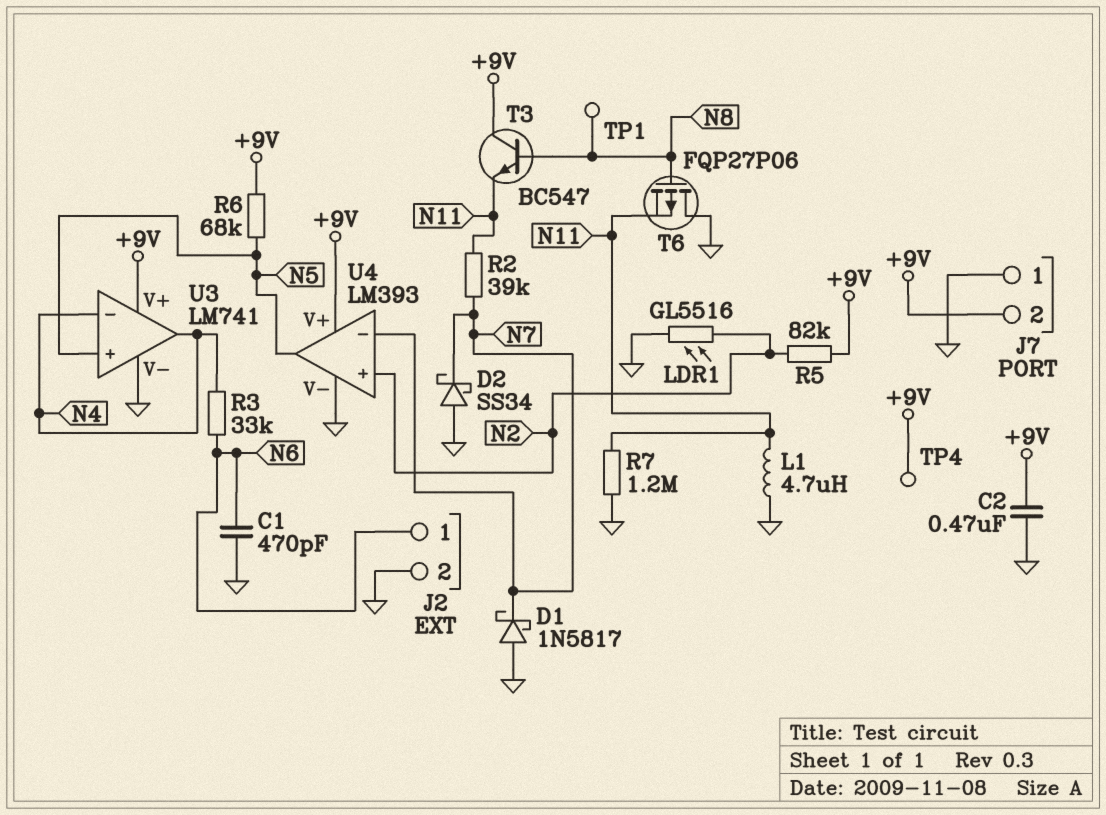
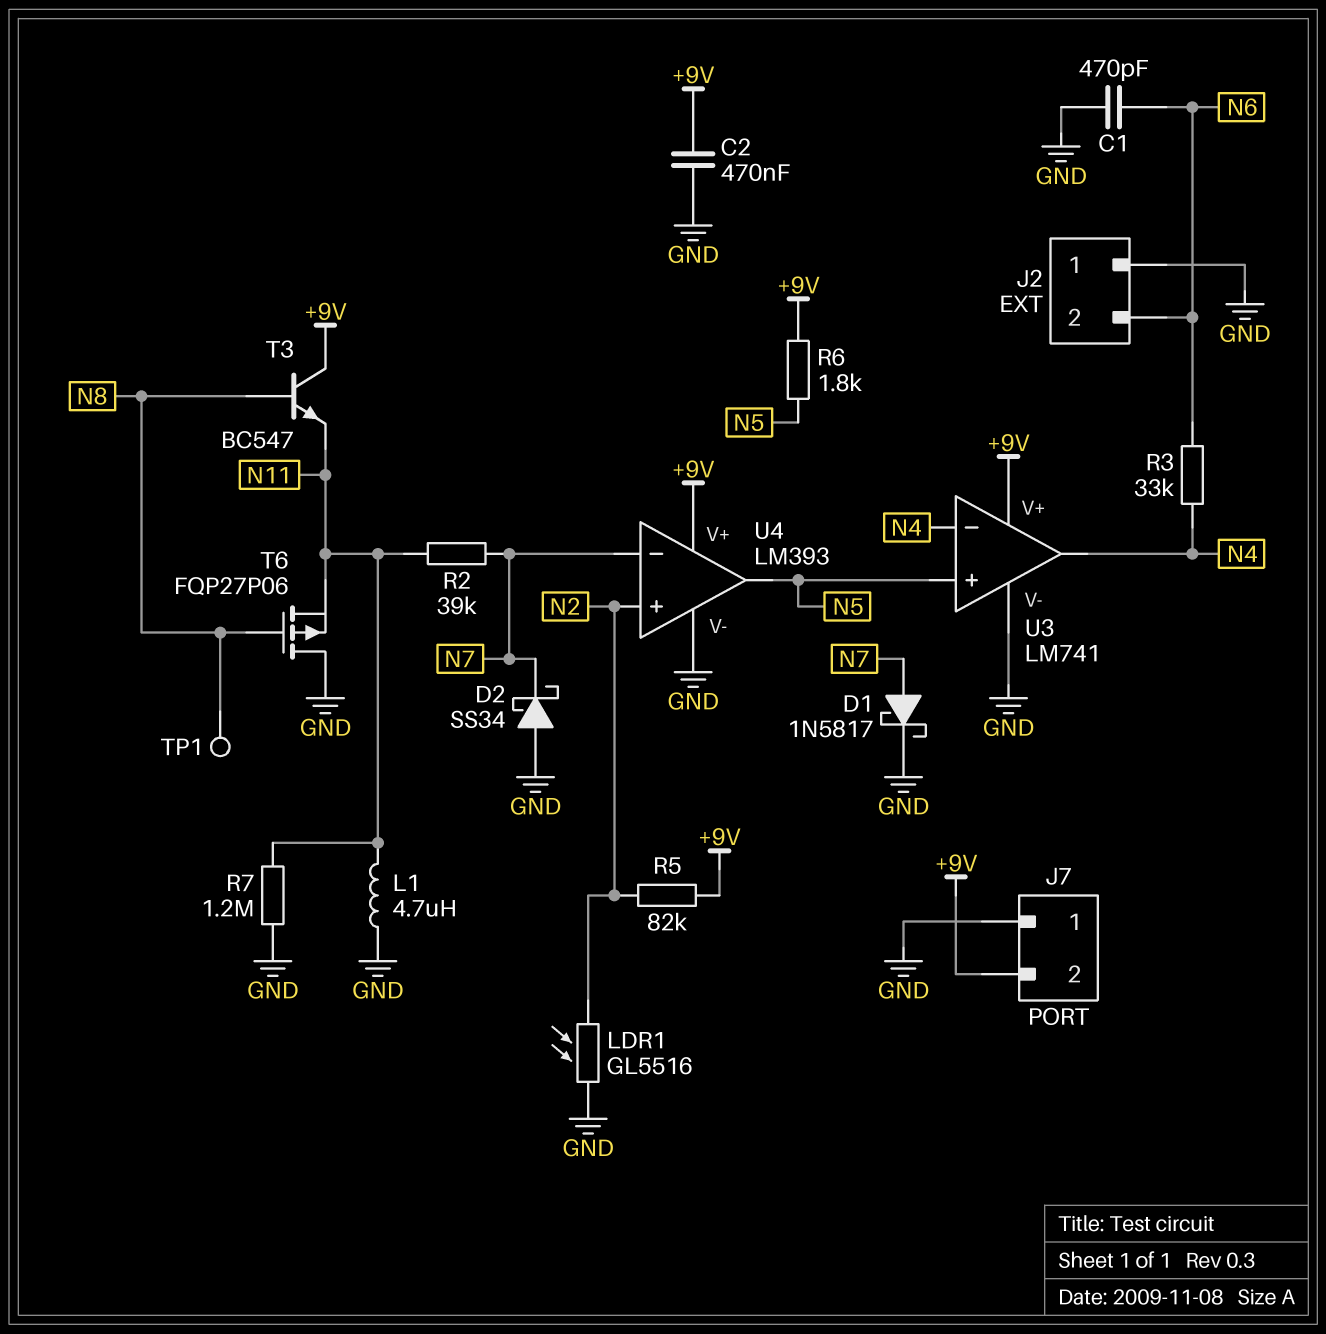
D1: schottky 1N5817 (A GND, K N7) -> schottky 1N5817 (A N7, K GND)
J2 pin 1: N6 -> GND
J2 pin 2: GND -> N6
R6: 68k (+9V, N5) -> 1.8k (+9V, N5)
TP4: test point (+9V) -> none

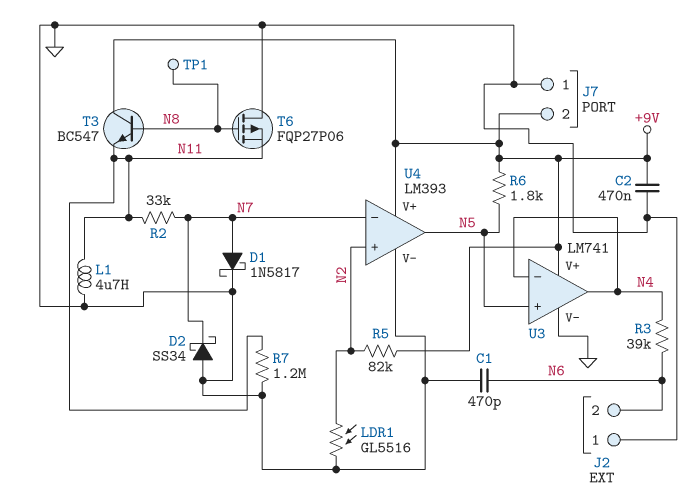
R2: 39k (N7, N11) -> 33k (N7, N11)
R3: 33k (N4, N6) -> 39k (N4, N6)

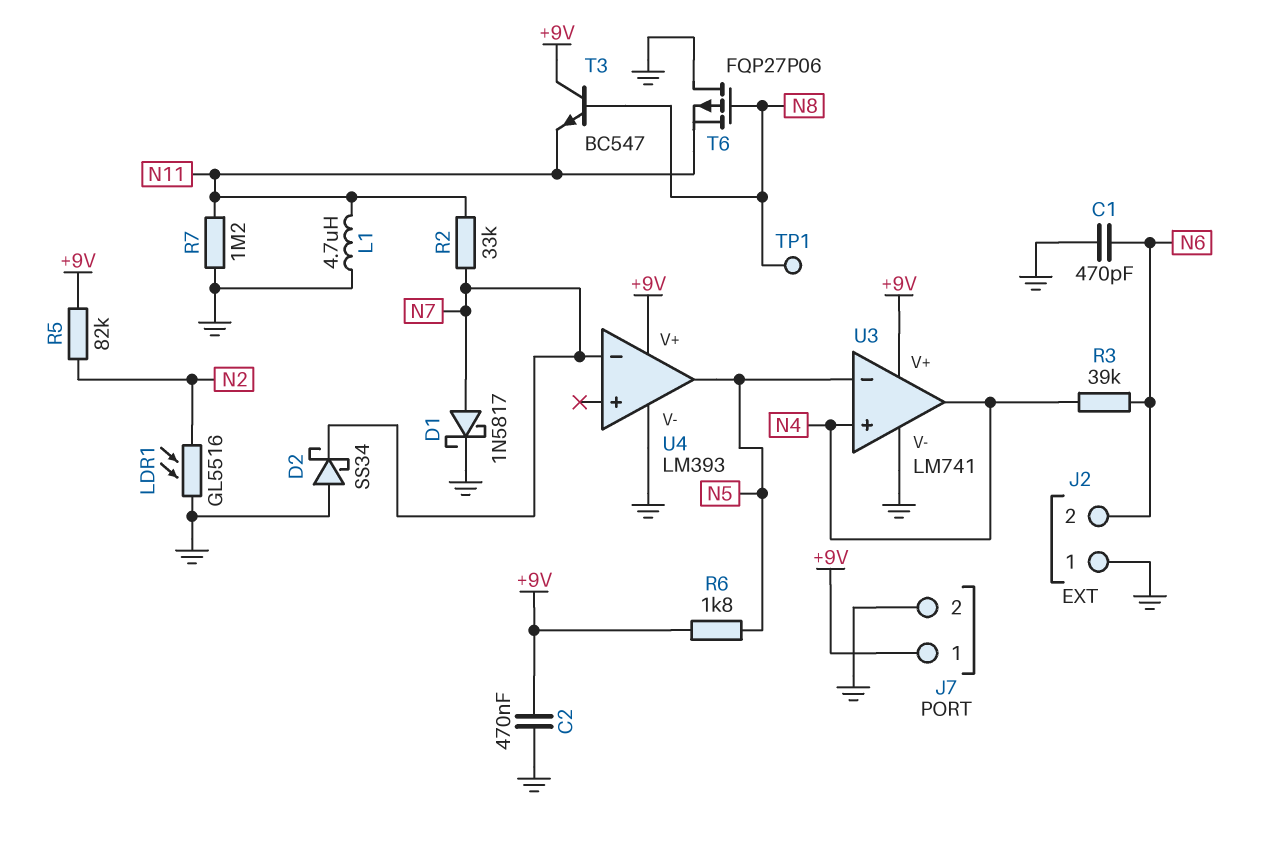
J7 pin 1: GND -> +9V
J7 pin 2: +9V -> GND
U3 pin in+: N5 -> N4
U3 pin in-: N4 -> N5
U4 pin in+: N2 -> none

